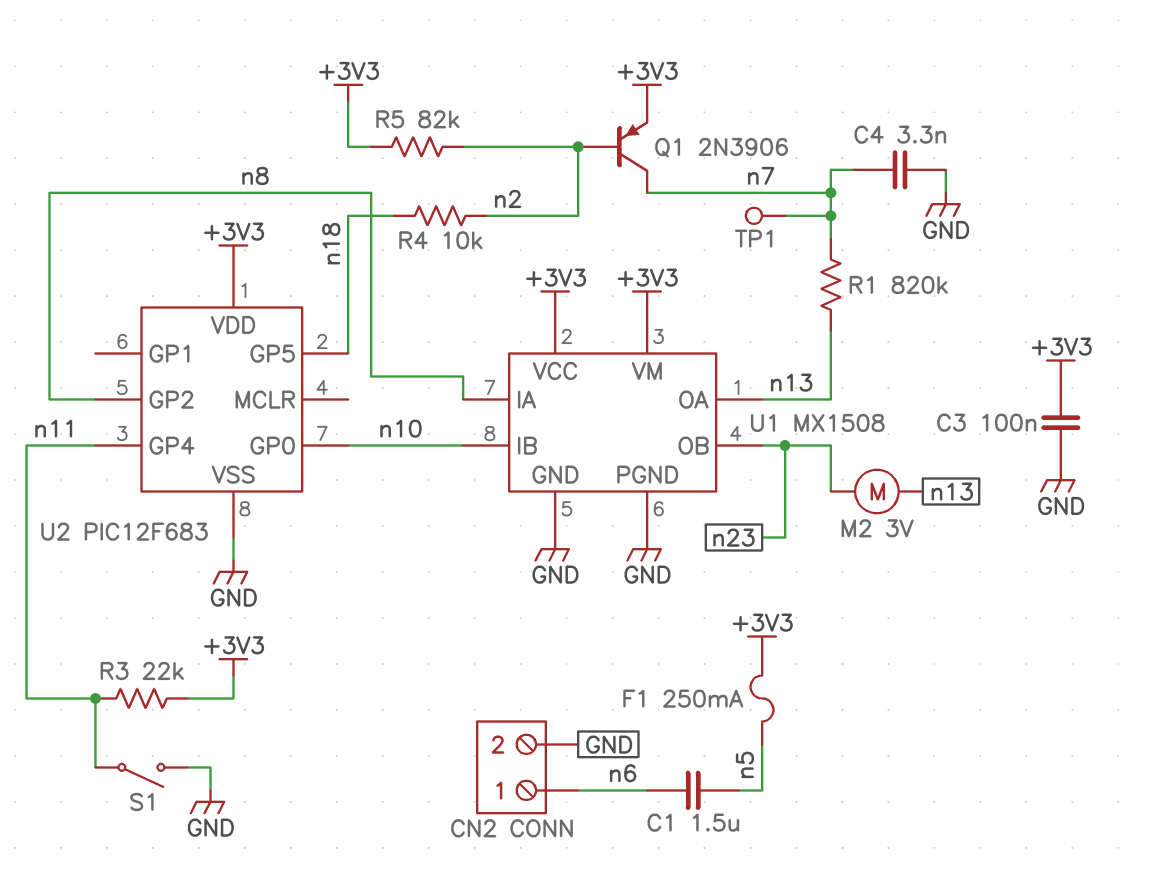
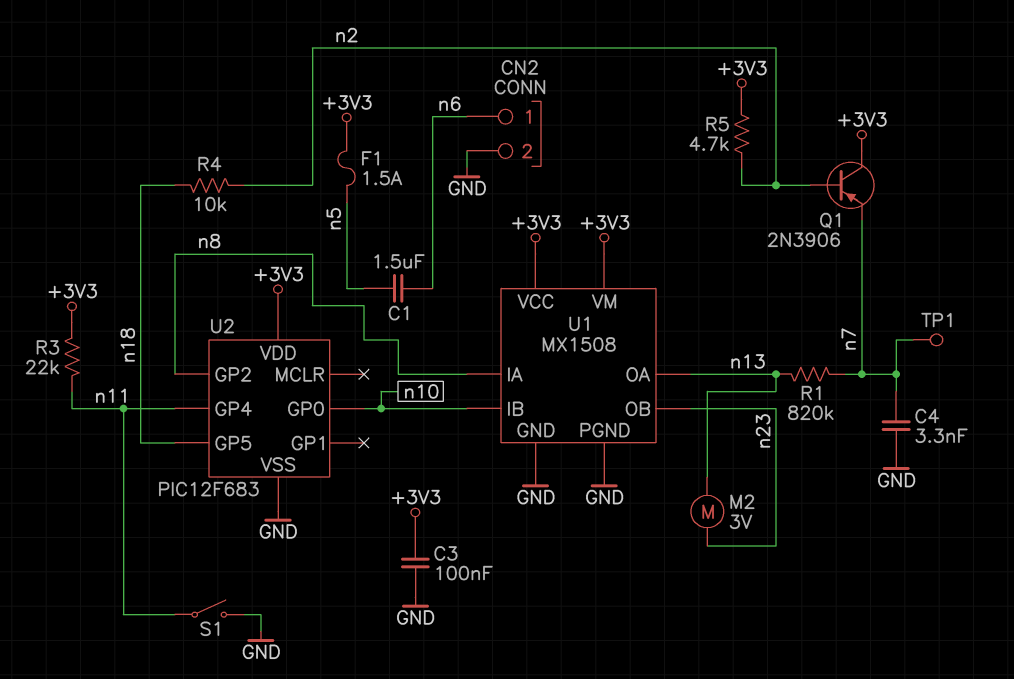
F1: 250mA (+3V3, n5) -> 1.5A (+3V3, n5)
Q1: PNP 2N3906 (B n2, C n7, E +3V3) -> PNP 2N3906 (B n2, C +3V3, E n7)
R5: 82k (+3V3, n2) -> 4.7k (+3V3, n2)

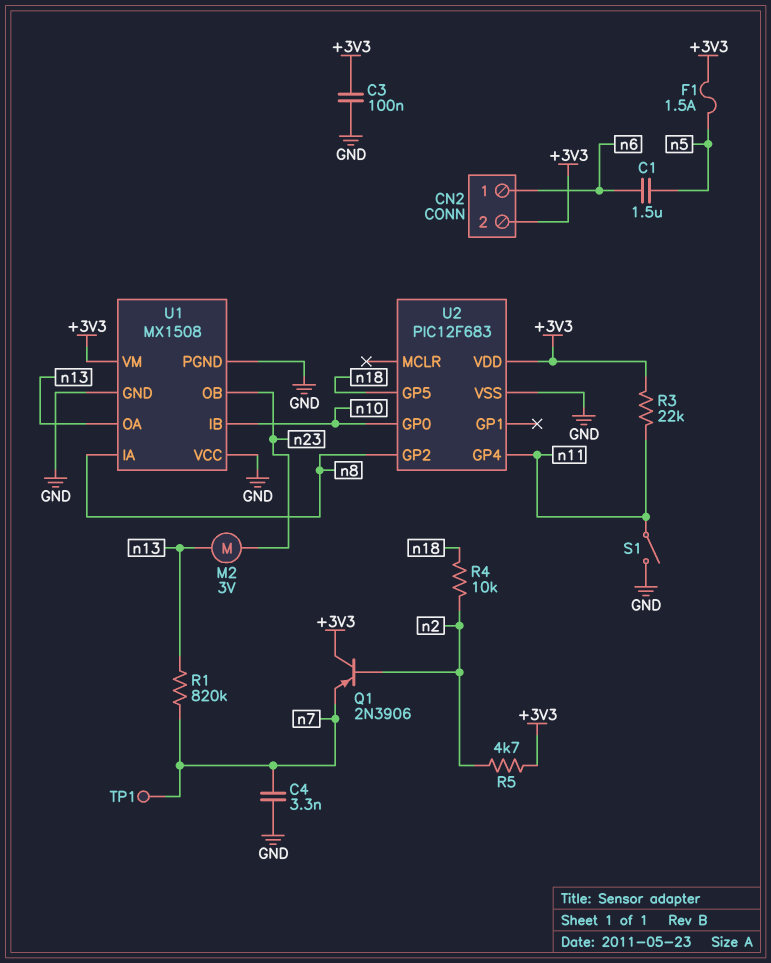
CN2 pin 2: GND -> +3V3
U1 pin VCC: +3V3 -> GND

